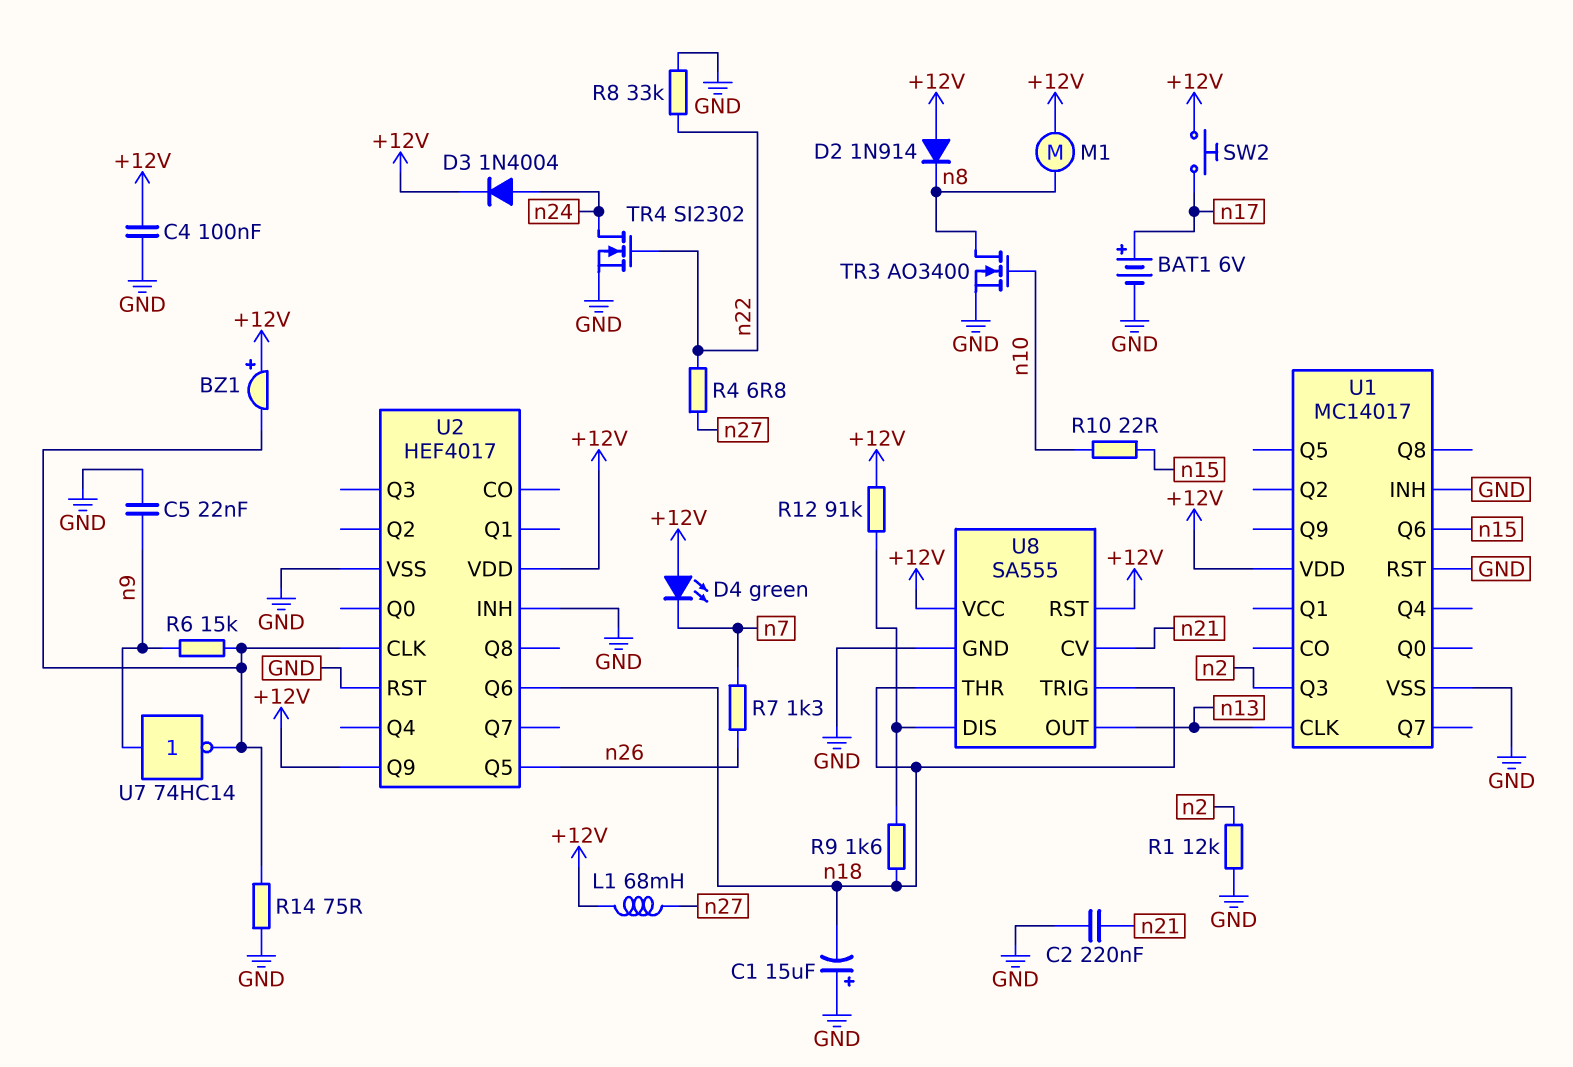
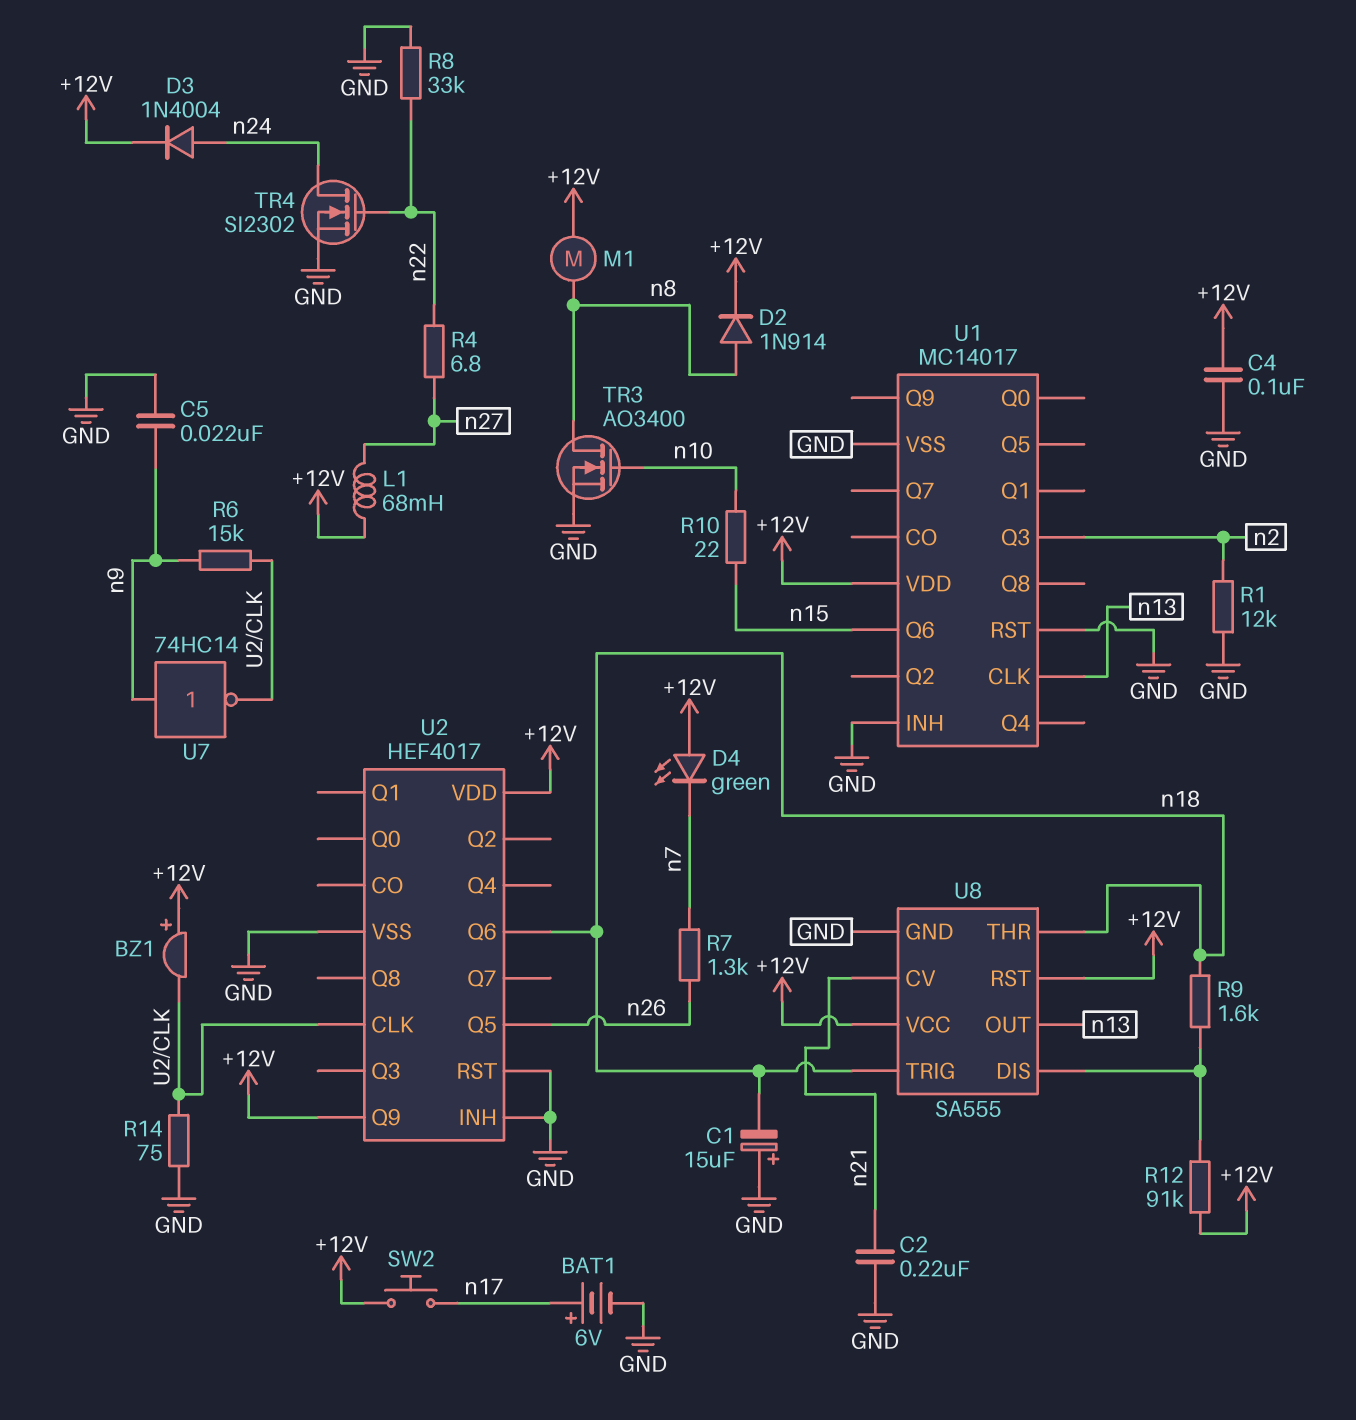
D2: diode 1N914 (A +12V, K n8) -> diode 1N914 (A n8, K +12V)

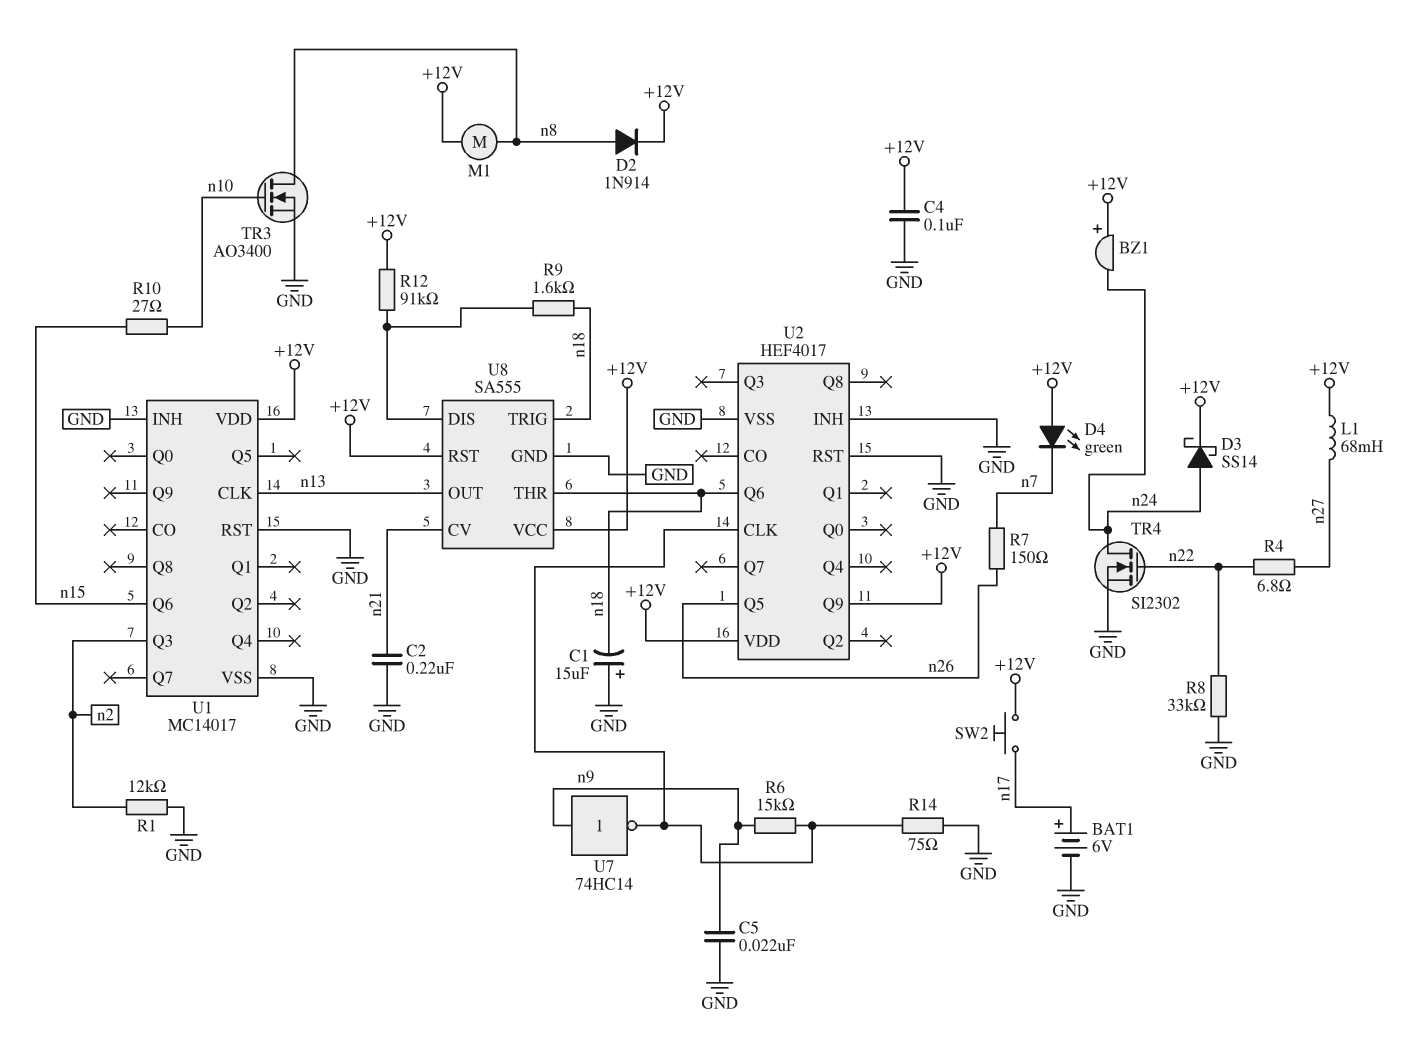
BZ1: buzzer (plus +12V, minus U2/CLK) -> buzzer (plus +12V, minus n24)
D3: diode 1N4004 (A n24, K +12V) -> schottky SS14 (A n24, K +12V)
R7: 1.3k (n7, n26) -> 150 (n7, n26)
R10: 22 (n10, n15) -> 27 (n10, n15)

